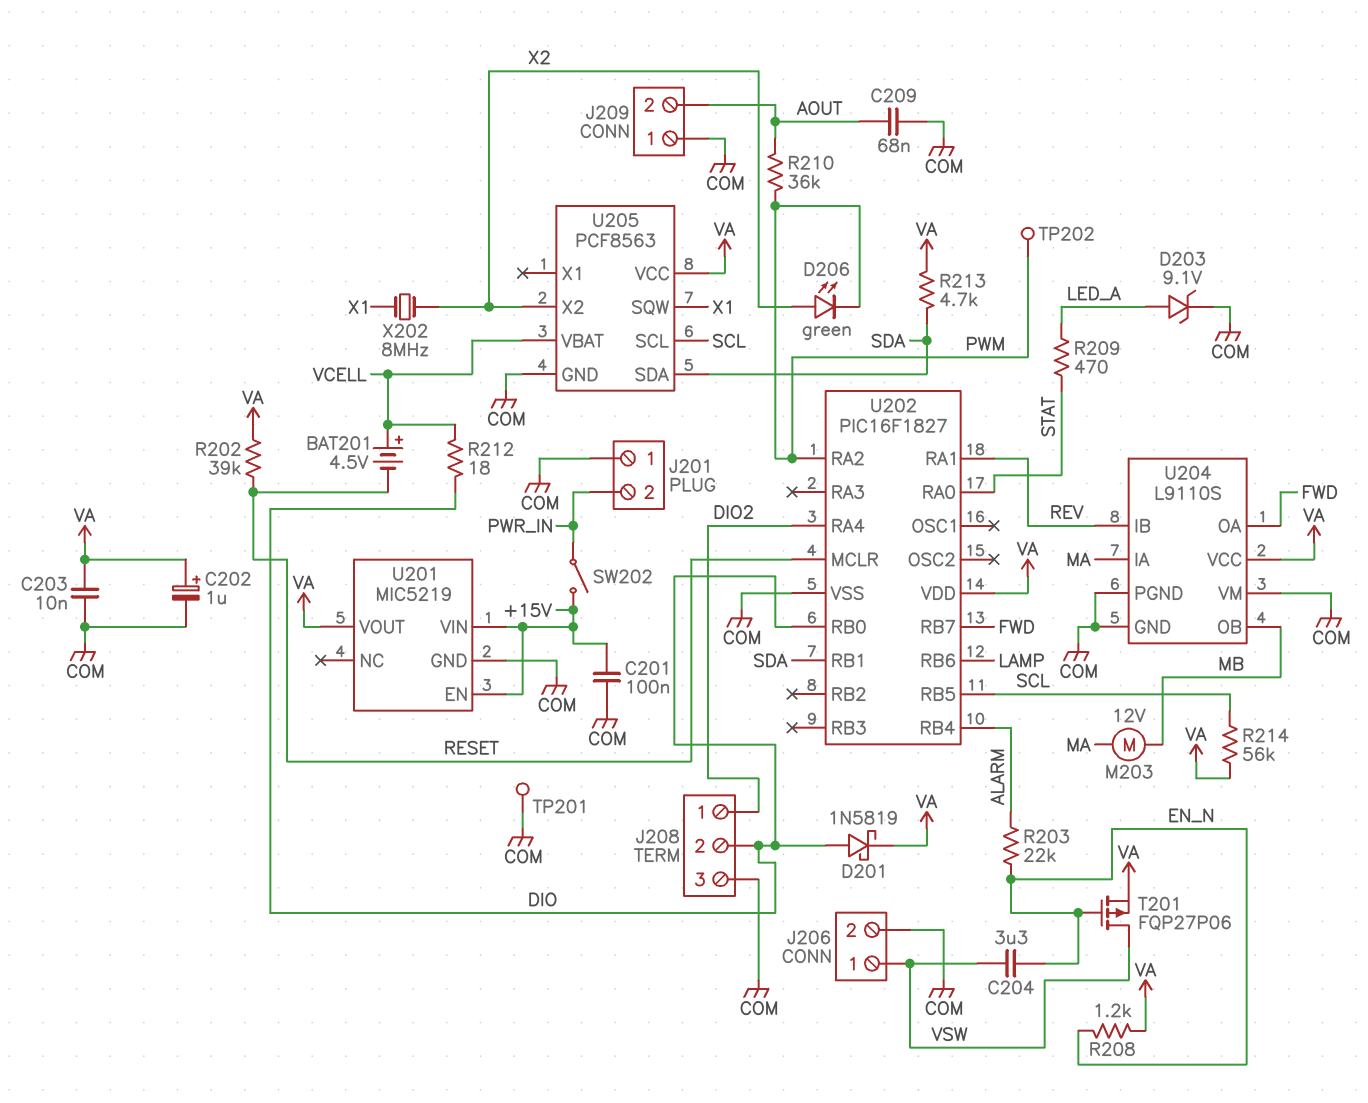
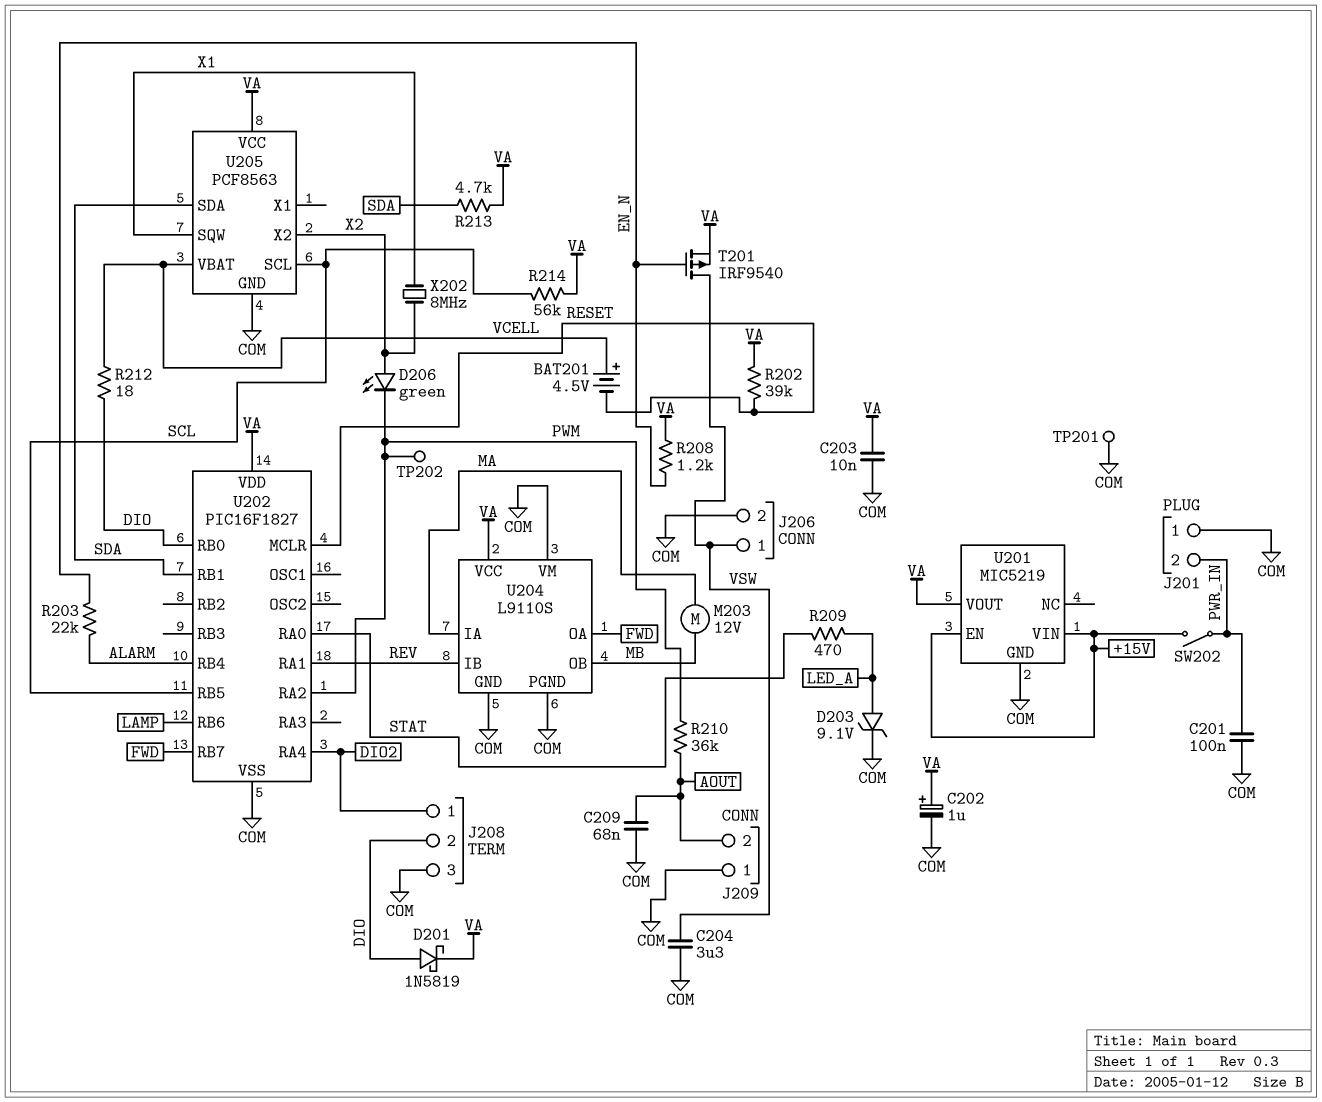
C201: 100nF (+15V, COM) -> 100nF (COM, PWR_IN)
C204: 3.3uF (EN_N, VSW) -> 3.3uF (COM, VSW)
T201: PMOS FQP27P06 (G EN_N, D VSW, S VA) -> PMOS IRF9540 (G EN_N, D VSW, S VA)

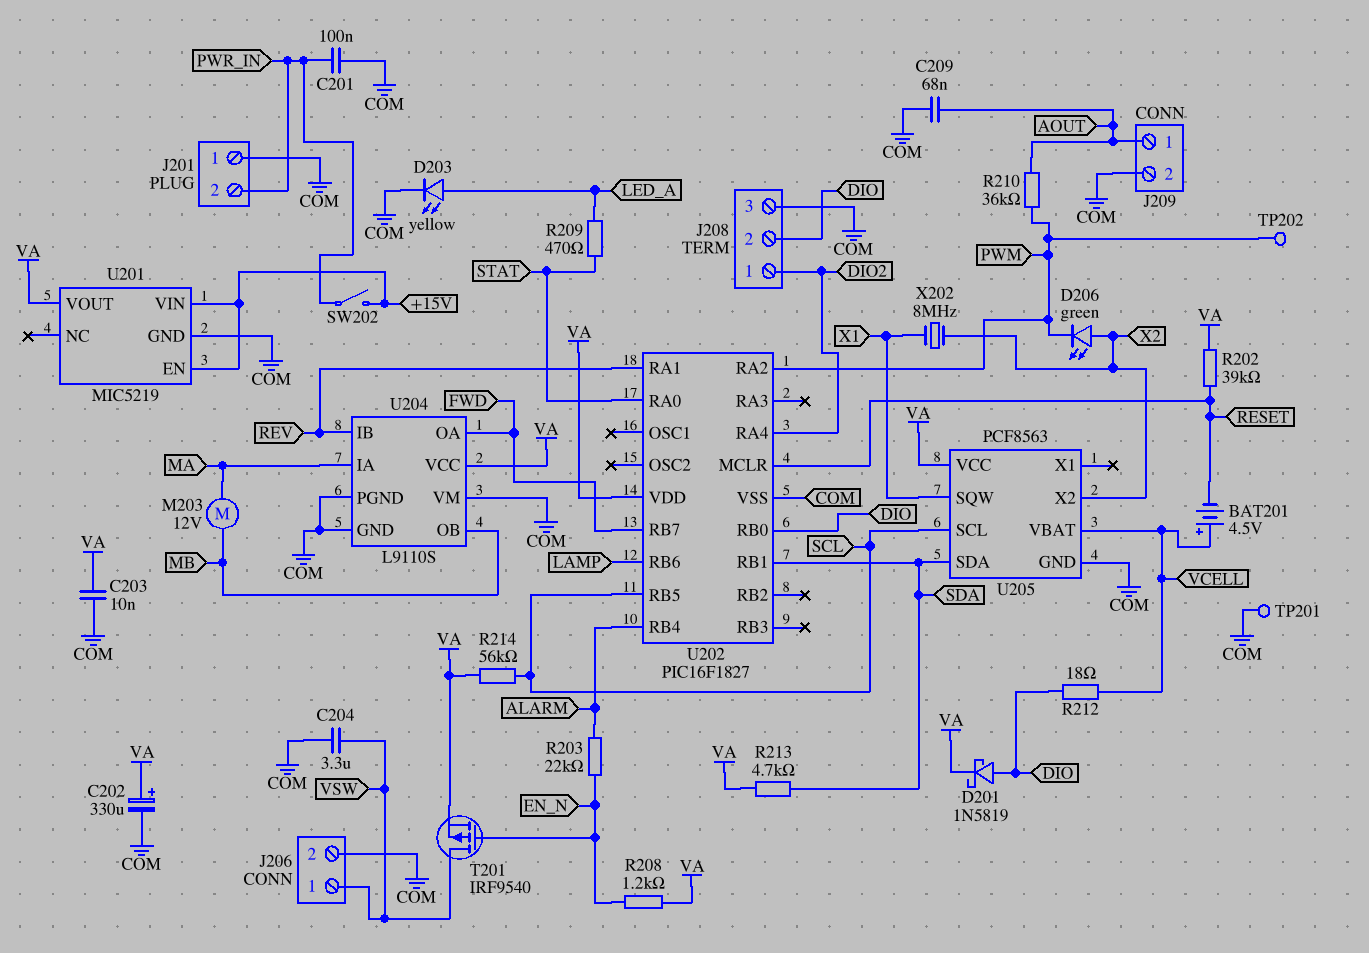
C202: 1uF (plus VA, minus COM) -> 330uF (plus VA, minus COM)
D203: zener 9.1V (A LED_A, K COM) -> LED yellow (A LED_A, K COM)
J209 pin 1: COM -> AOUT
J209 pin 2: AOUT -> COM

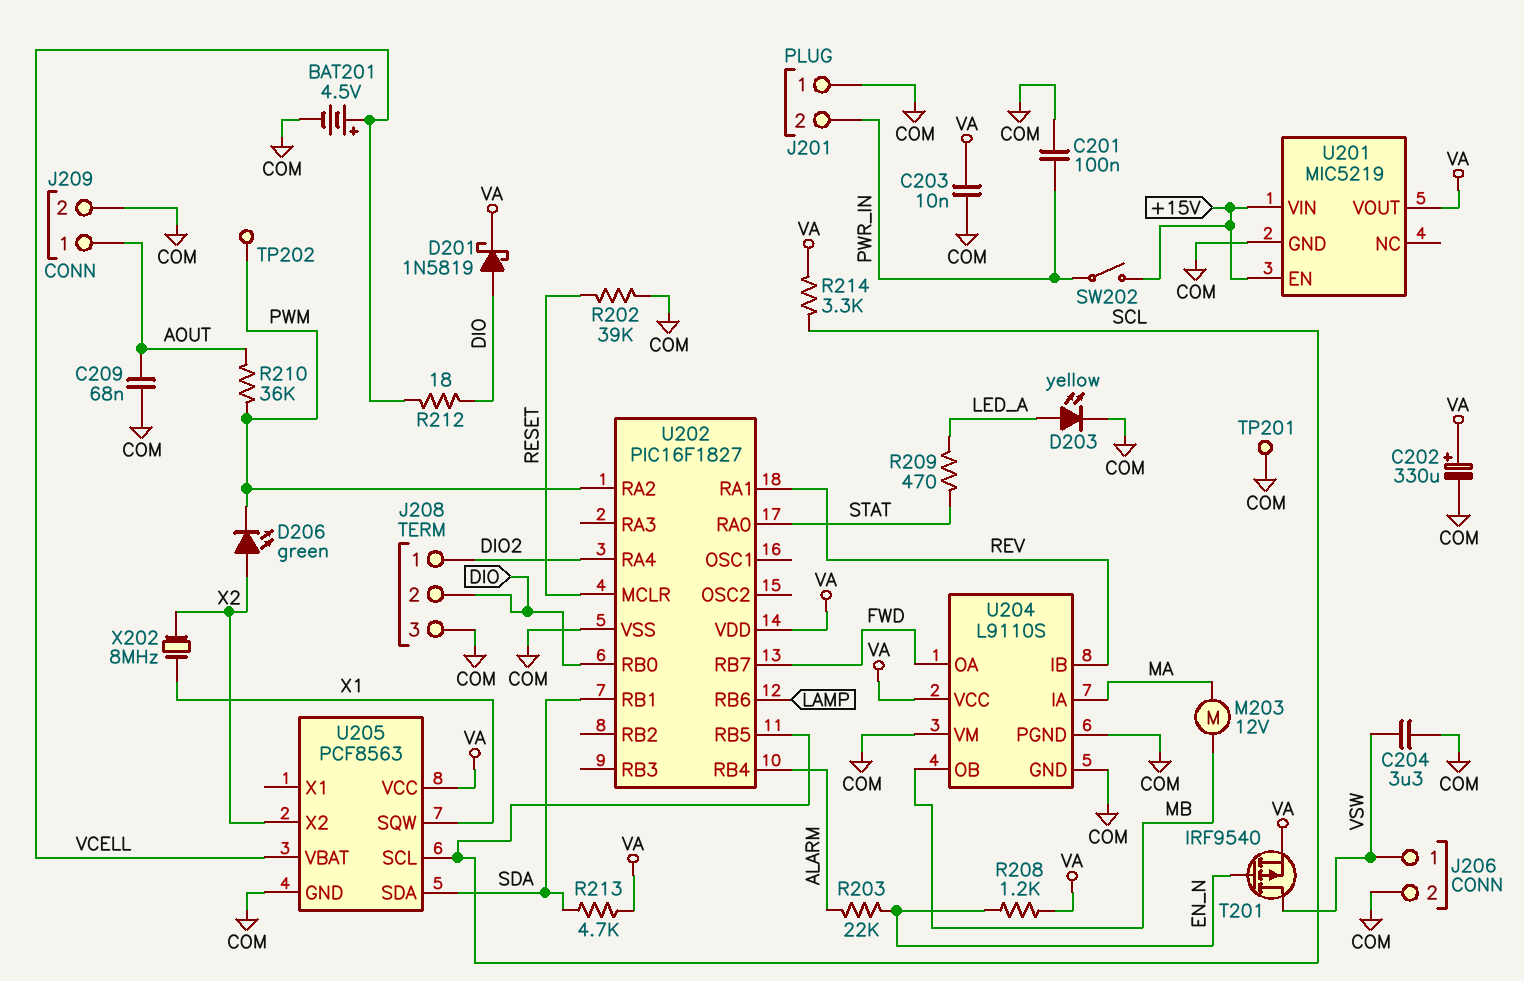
BAT201: 4.5V (plus VCELL, minus RESET) -> 4.5V (plus VCELL, minus COM)
R202: 39k (RESET, VA) -> 39k (COM, RESET)
R214: 56k (SCL, VA) -> 3.3k (SCL, VA)

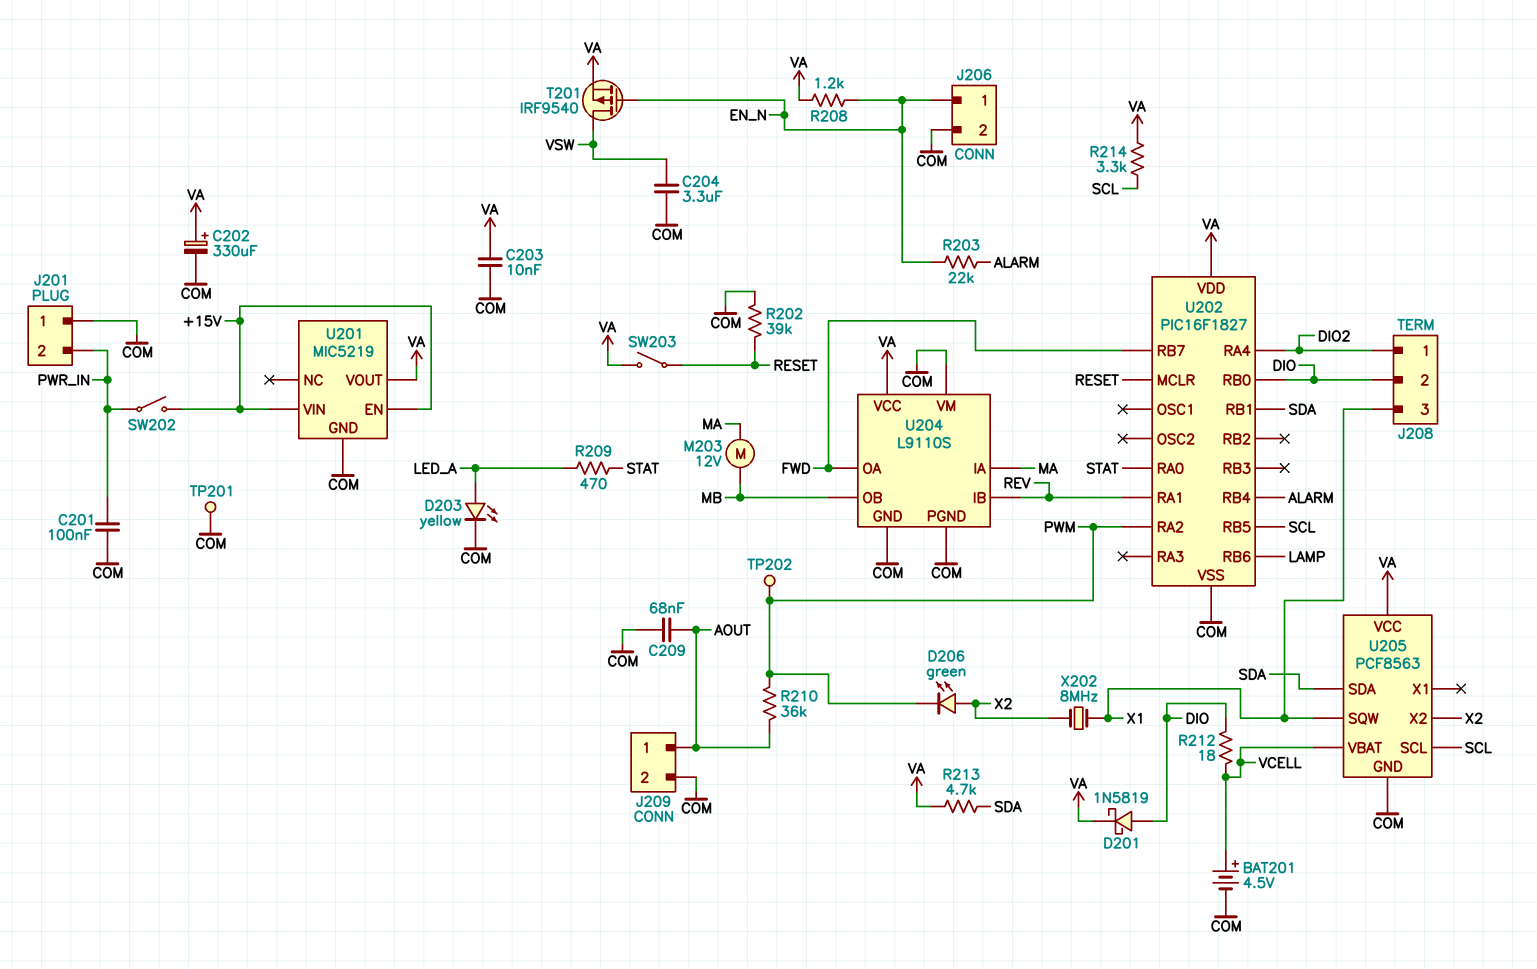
J206 pin 1: VSW -> EN_N
J208 pin 3: COM -> X1
SW203: none -> switch (RESET, VA)

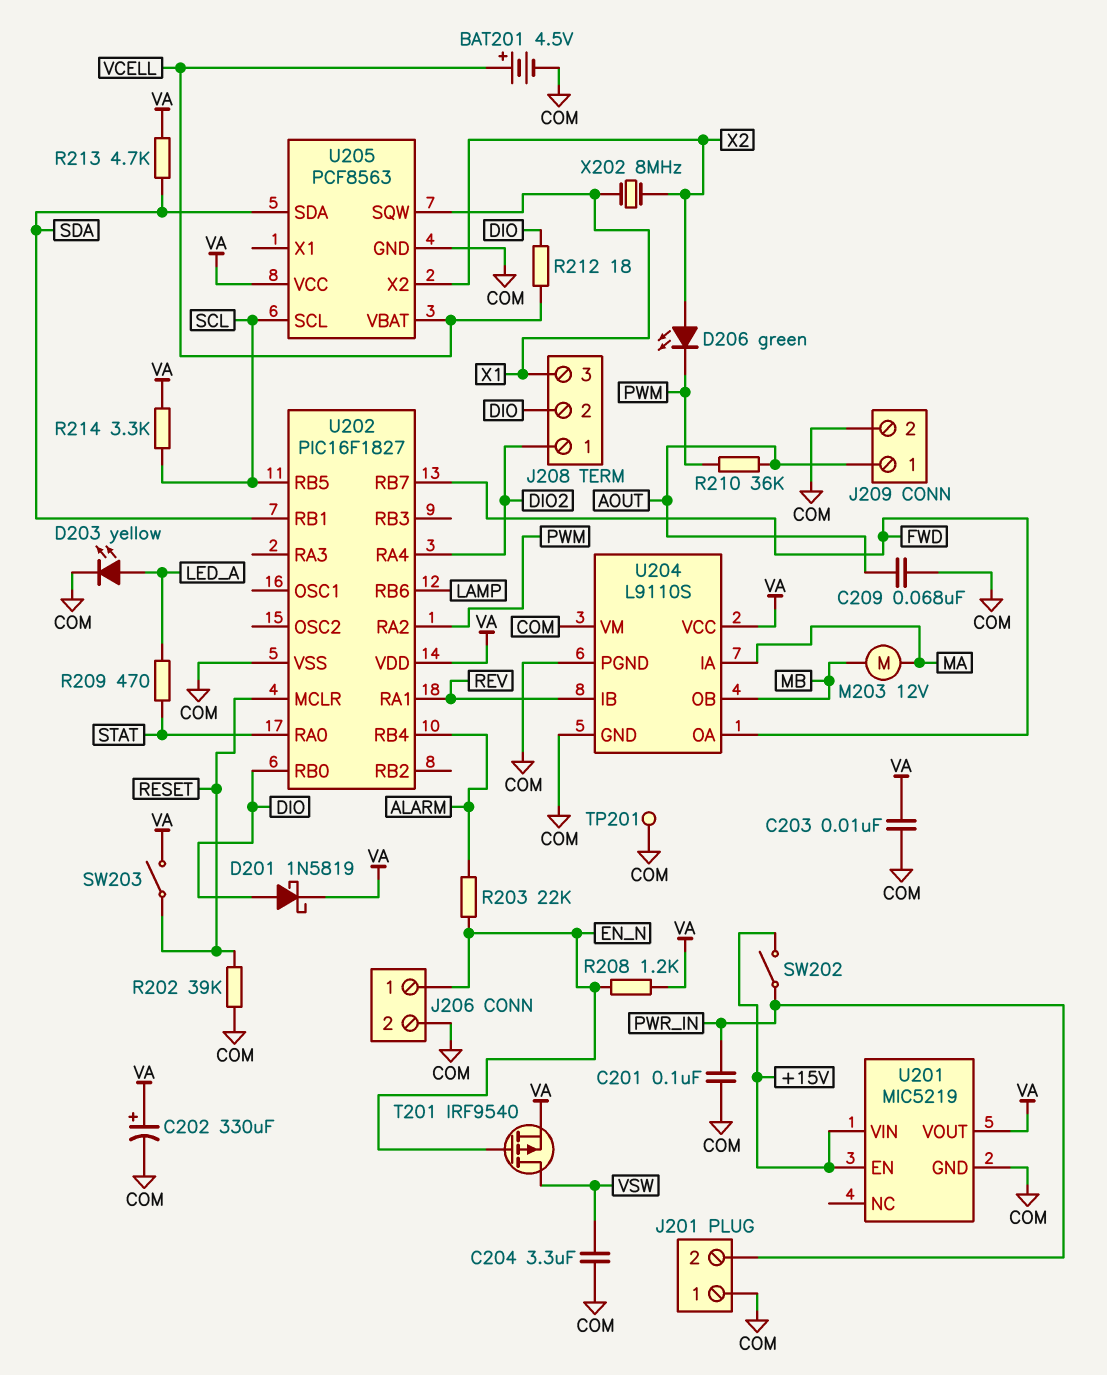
TP202: test point (PWM) -> none

